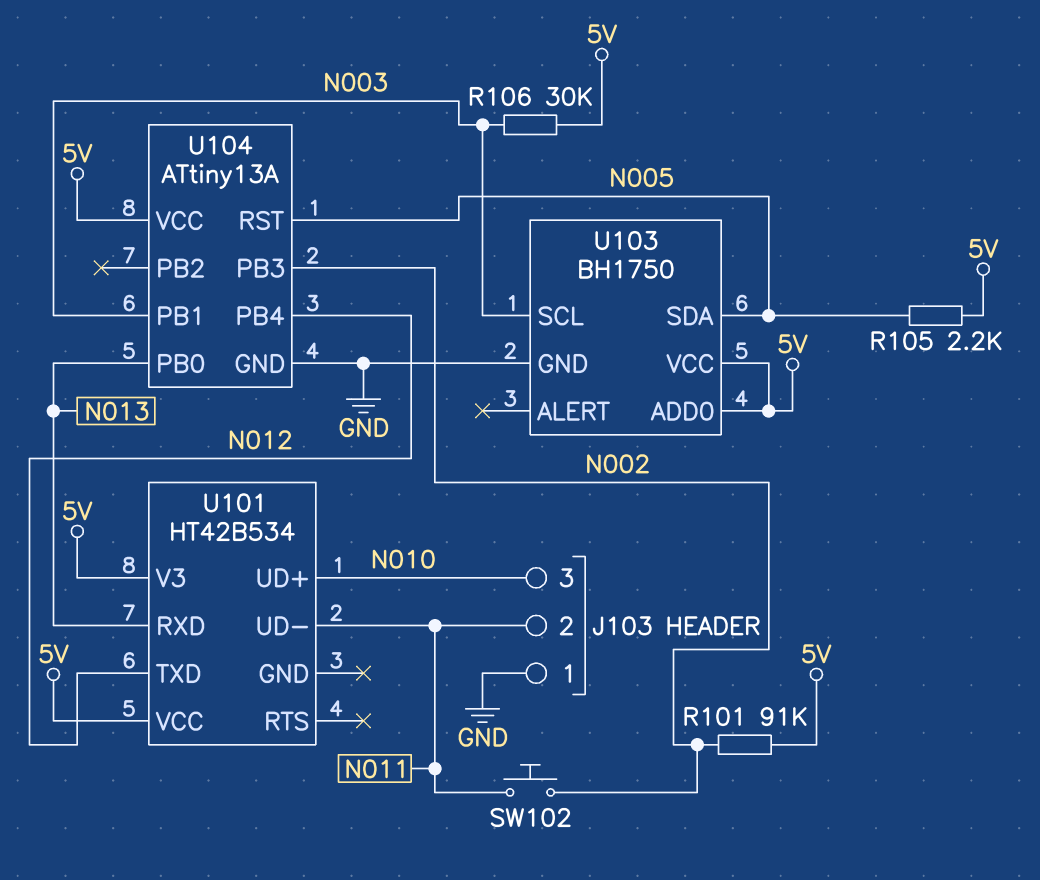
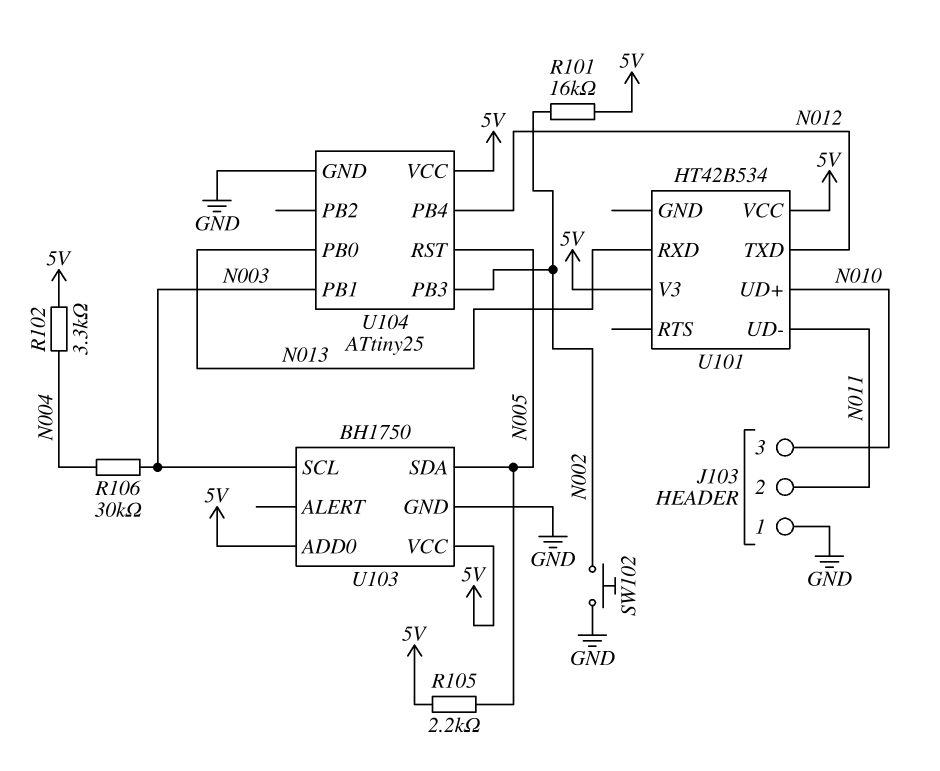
R101: 91k (5V, N002) -> 16k (5V, N002)
R102: none -> 3.3k (5V, N004)
R106: 30k (5V, N003) -> 30k (N003, N004)
SW102: button (N002, N011) -> button (GND, N002)
U104: ATtiny13A -> ATtiny25

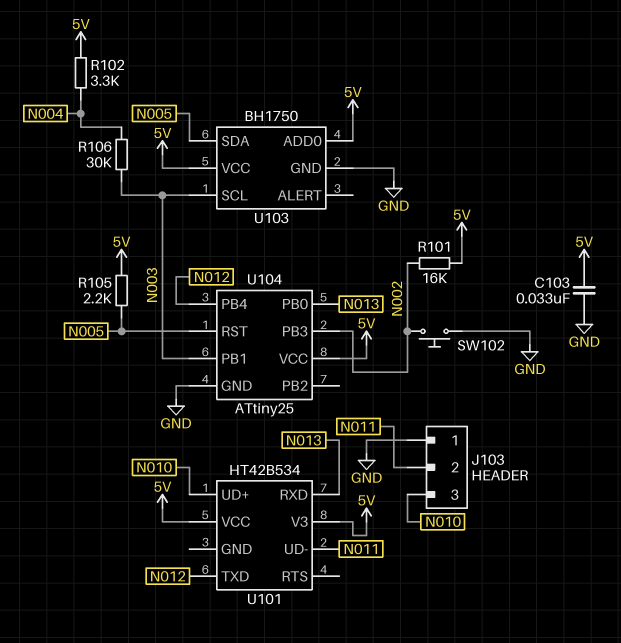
C103: none -> 33nF (5V, GND)

